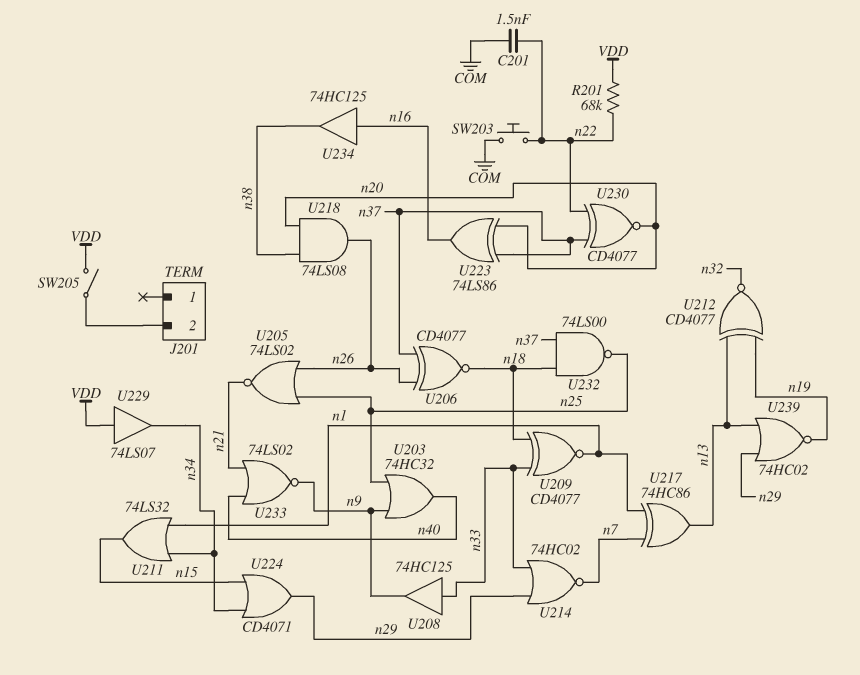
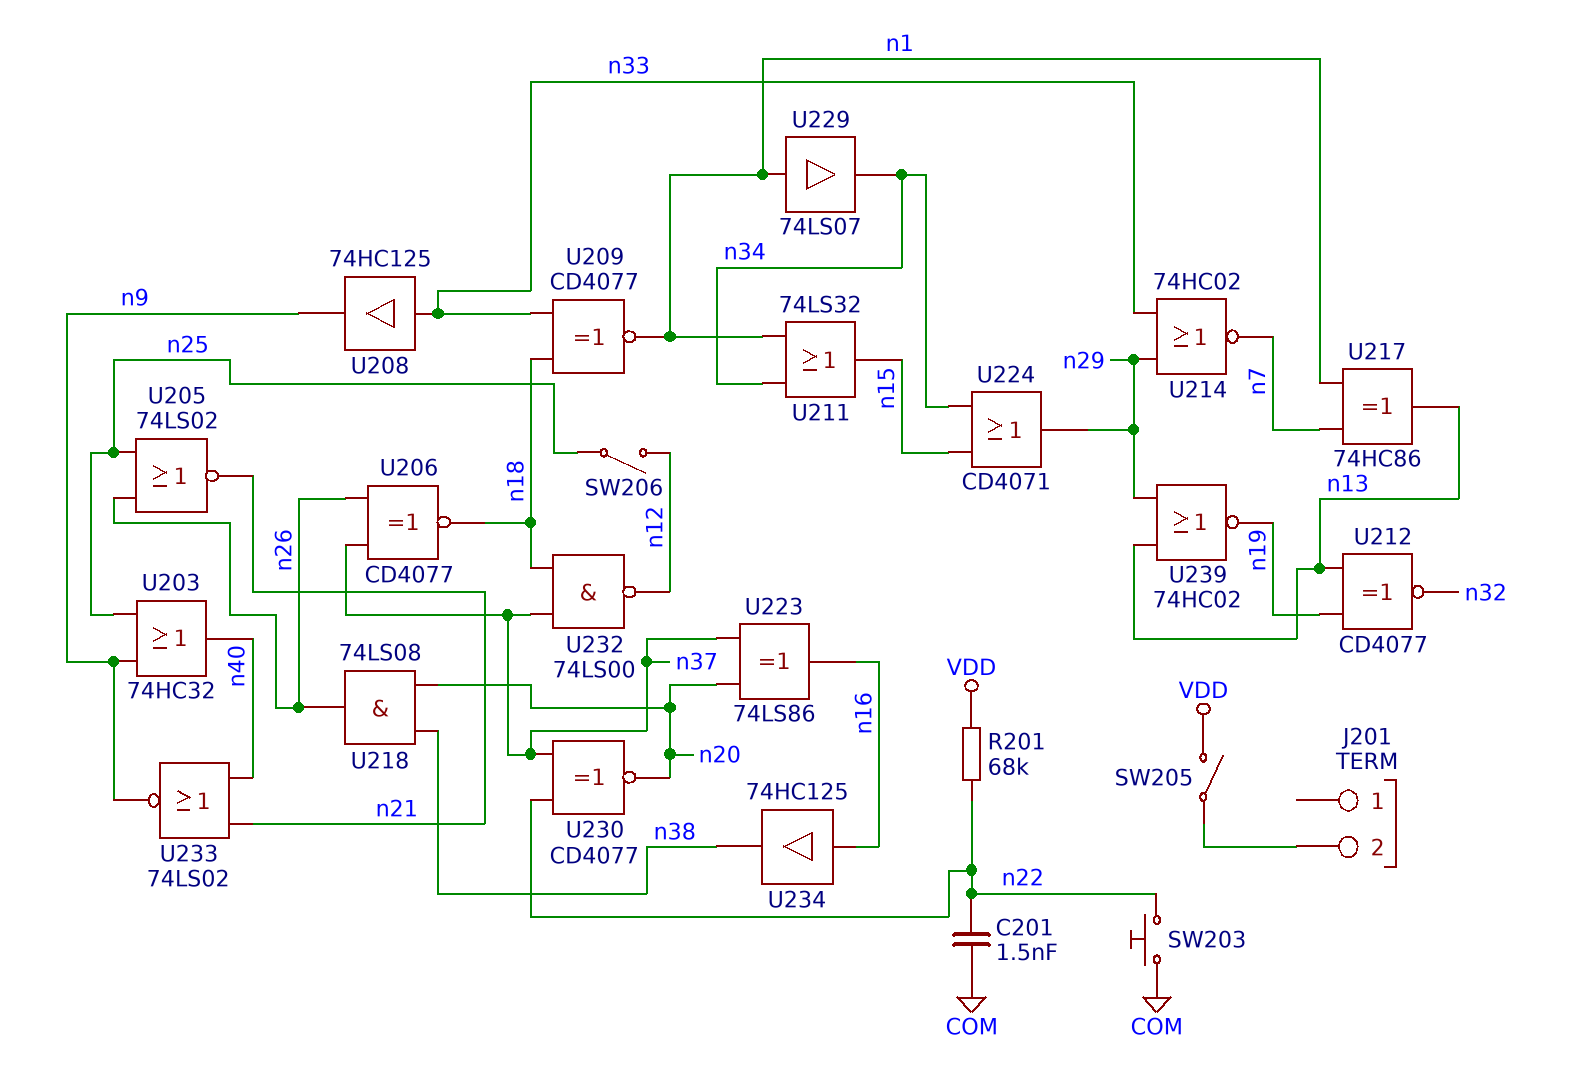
SW206: none -> switch (n12, n25)
U229: buffer 74LS07 (in VDD, out n34) -> buffer 74LS07 (in n1, out n34)
U232: NAND 74LS00 (in n18, in n37, out n25) -> NAND 74LS00 (in n18, in n37, out n12)

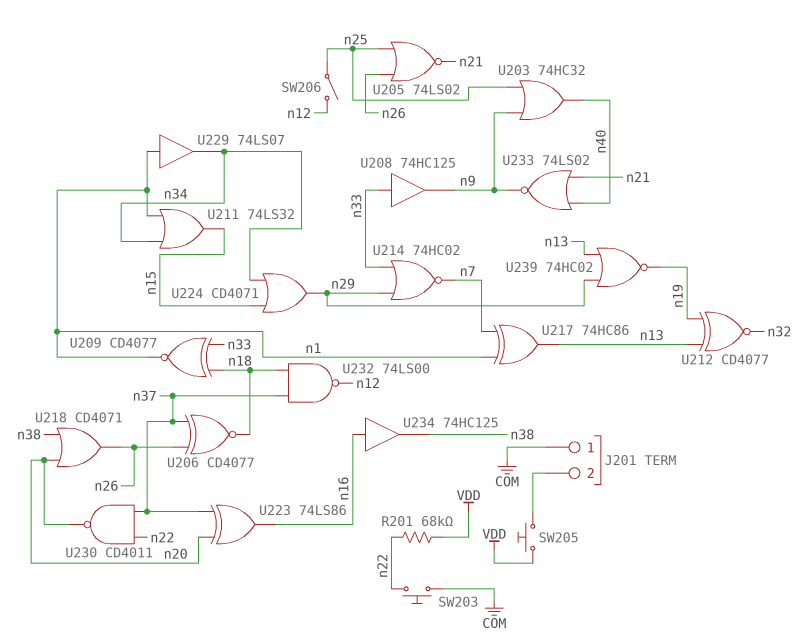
C201: 1.5nF (COM, n22) -> none
J201 pin 1: none -> COM
SW205: switch (J201/2, VDD) -> button (J201/2, VDD)
U218: AND 74LS08 (in n20, in n38, out n26) -> OR CD4071 (in n20, in n38, out n26)
U230: XNOR CD4077 (in n22, in n37, out n20) -> NAND CD4011 (in n22, in n37, out n20)

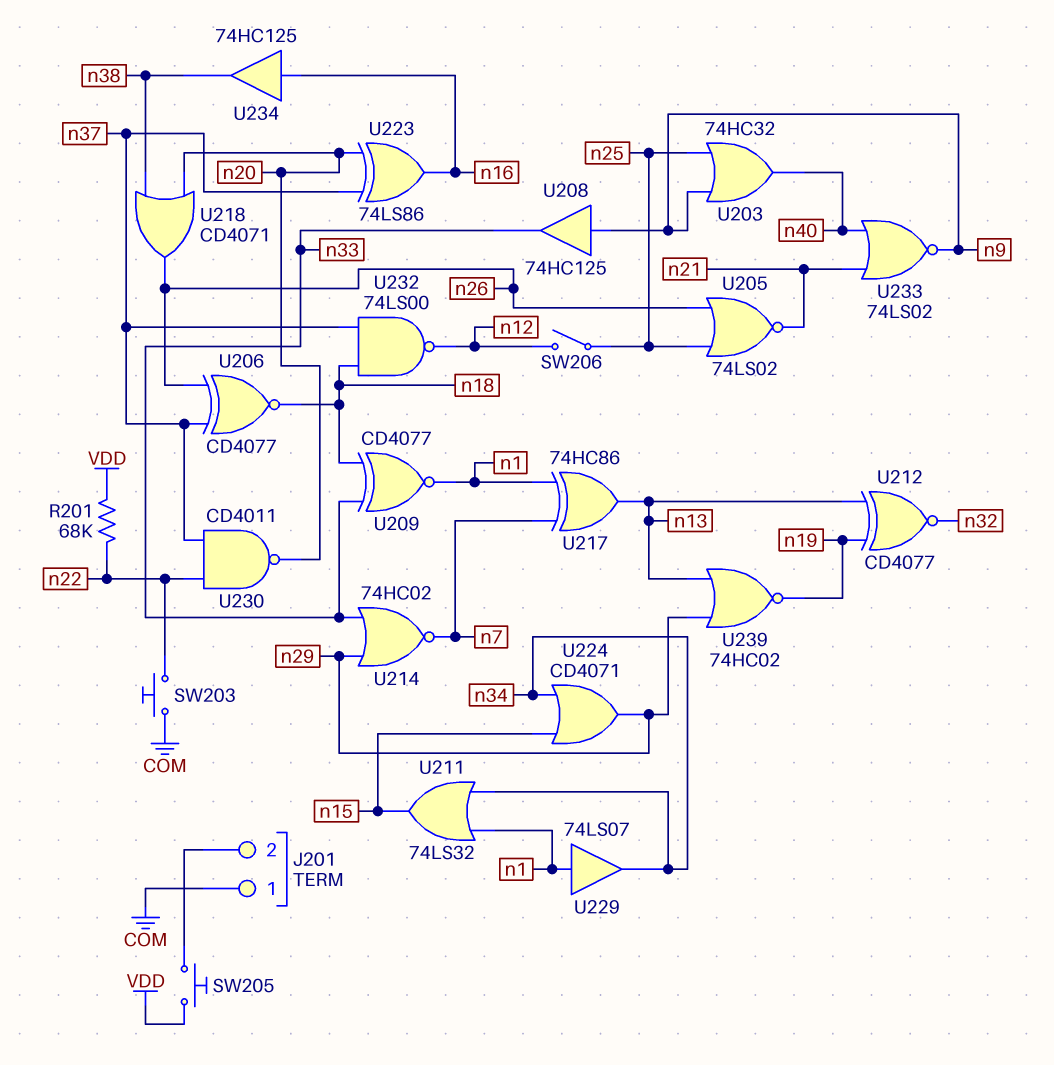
U208: buffer 74HC125 (in n33, out n9) -> buffer 74HC125 (in n9, out n33)

